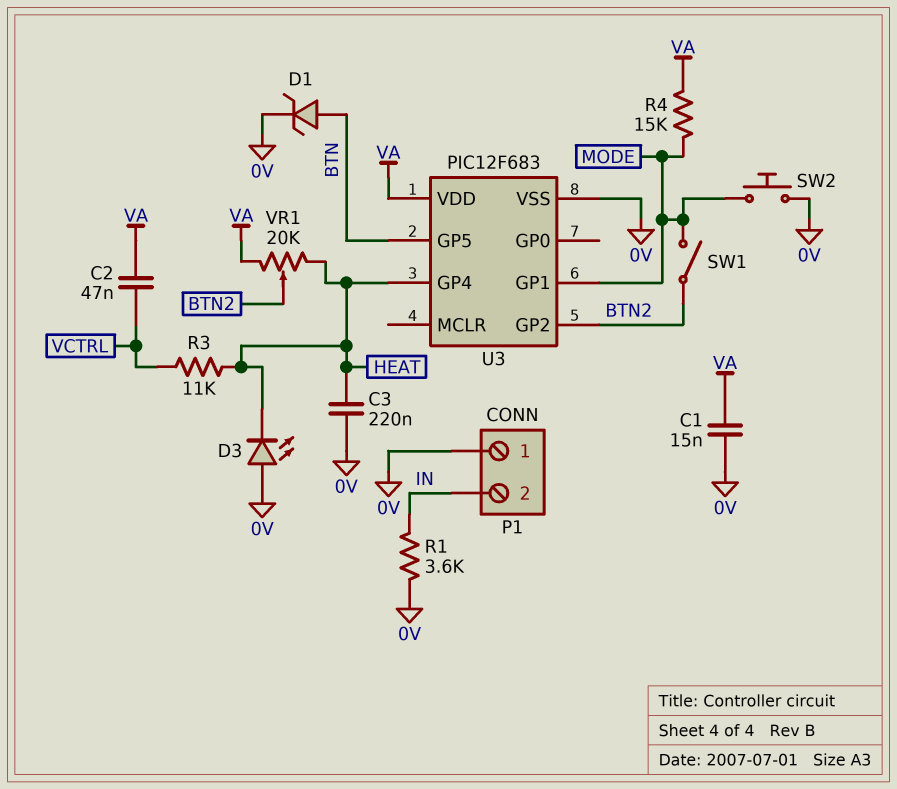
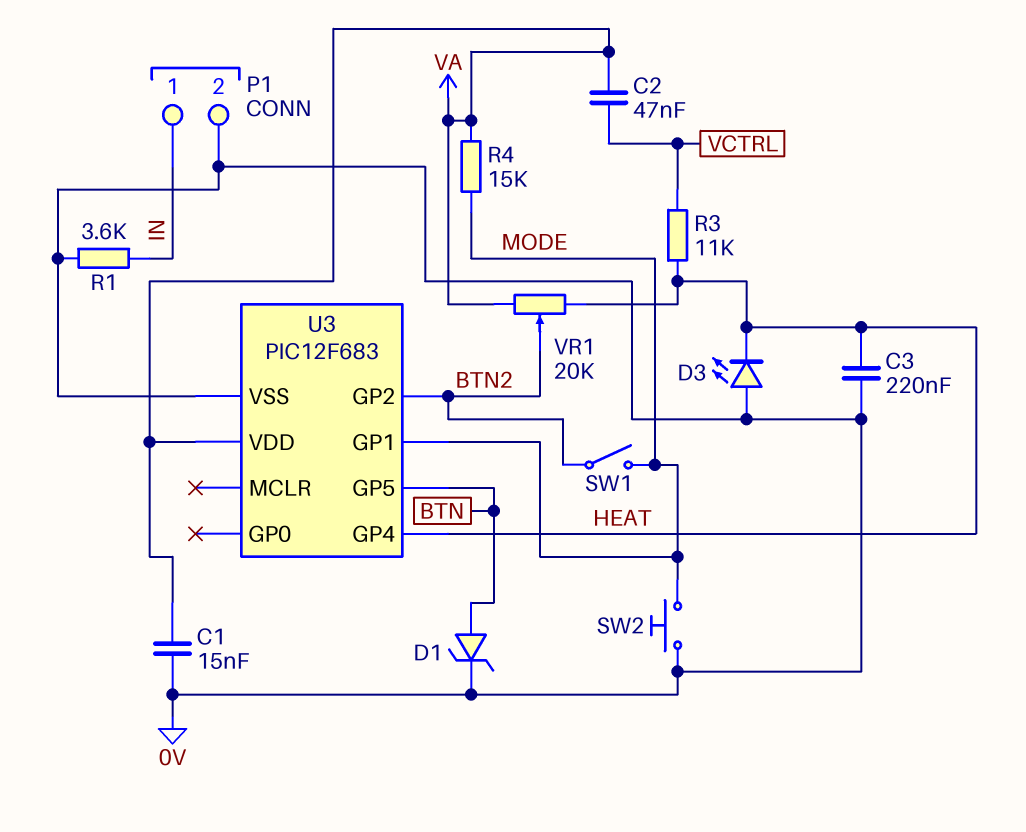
P1 pin 1: 0V -> IN
P1 pin 2: IN -> 0V

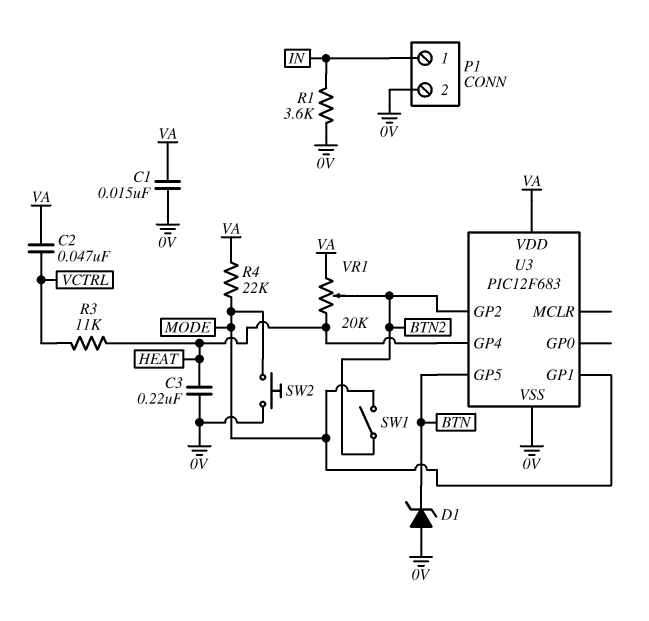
D1: zener (A BTN, K 0V) -> zener (A 0V, K BTN)
D3: LED (A 0V, K HEAT) -> none
R4: 15k (MODE, VA) -> 22k (MODE, VA)

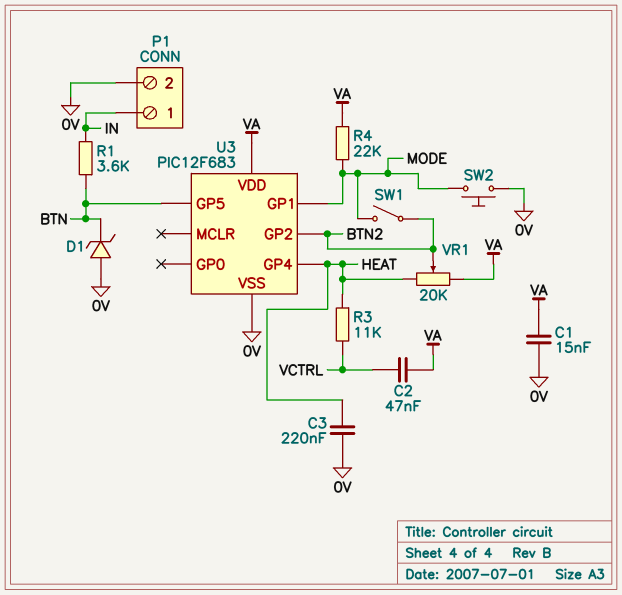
R1: 3.6k (0V, IN) -> 3.6k (BTN, IN)

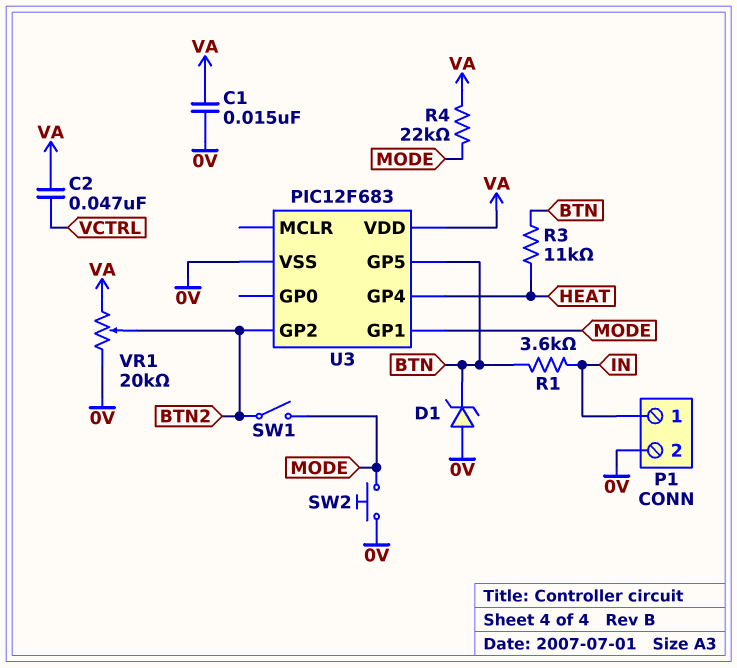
C3: 220nF (0V, HEAT) -> none
R3: 11k (HEAT, VCTRL) -> 11k (BTN, HEAT)
VR1: 20k (HEAT, VA, wiper BTN2) -> 20k (0V, VA, wiper BTN2)

